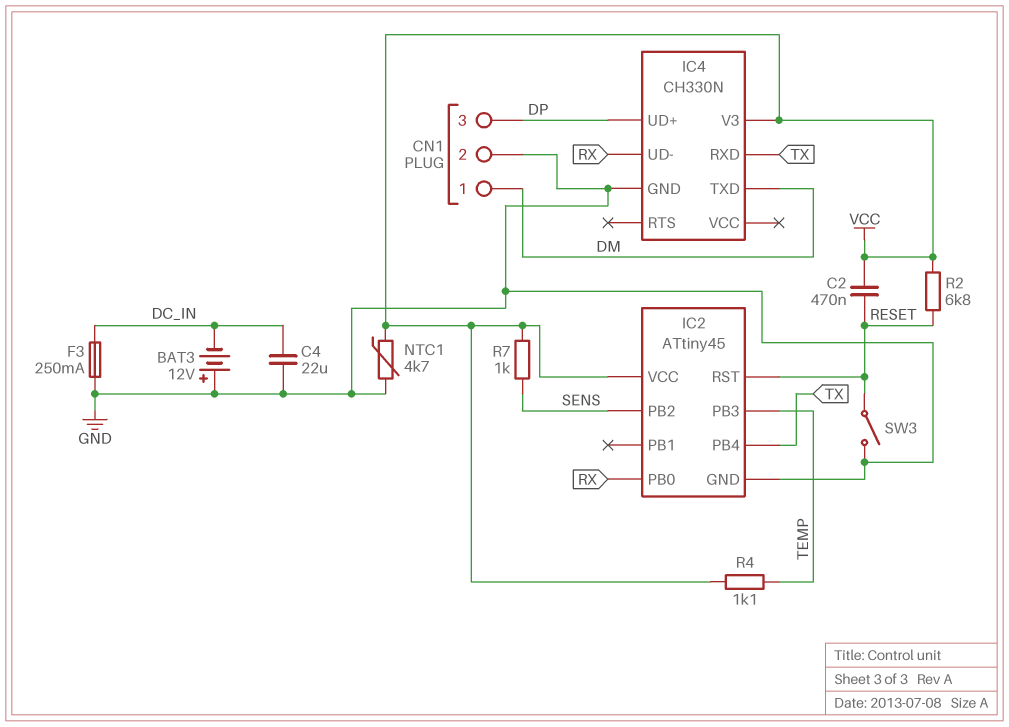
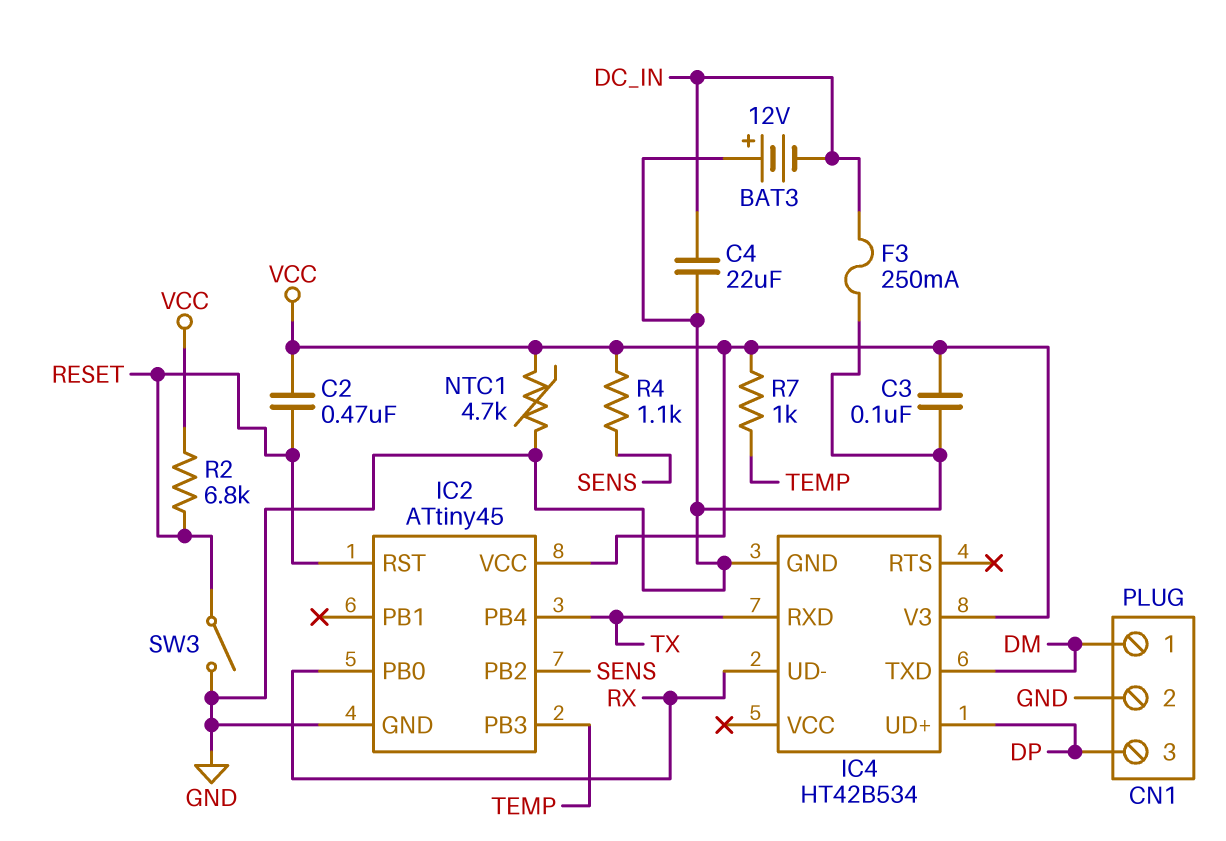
C3: none -> 100nF (GND, VCC)
IC4: CH330N -> HT42B534
R4: 1.1k (TEMP, VCC) -> 1.1k (SENS, VCC)
R7: 1k (SENS, VCC) -> 1k (TEMP, VCC)

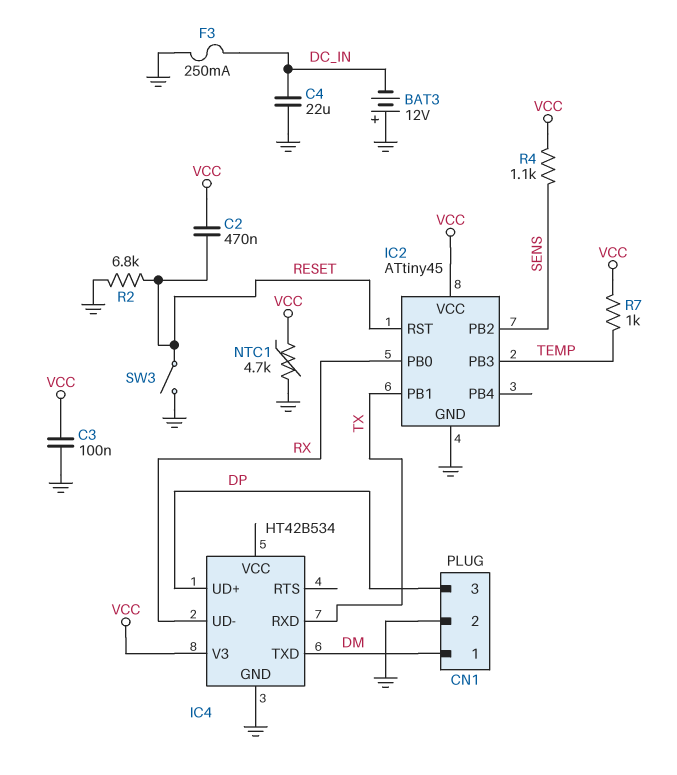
IC2 pin PB1: none -> TX
IC2 pin PB4: TX -> none
R2: 6.8k (RESET, VCC) -> 6.8k (GND, RESET)

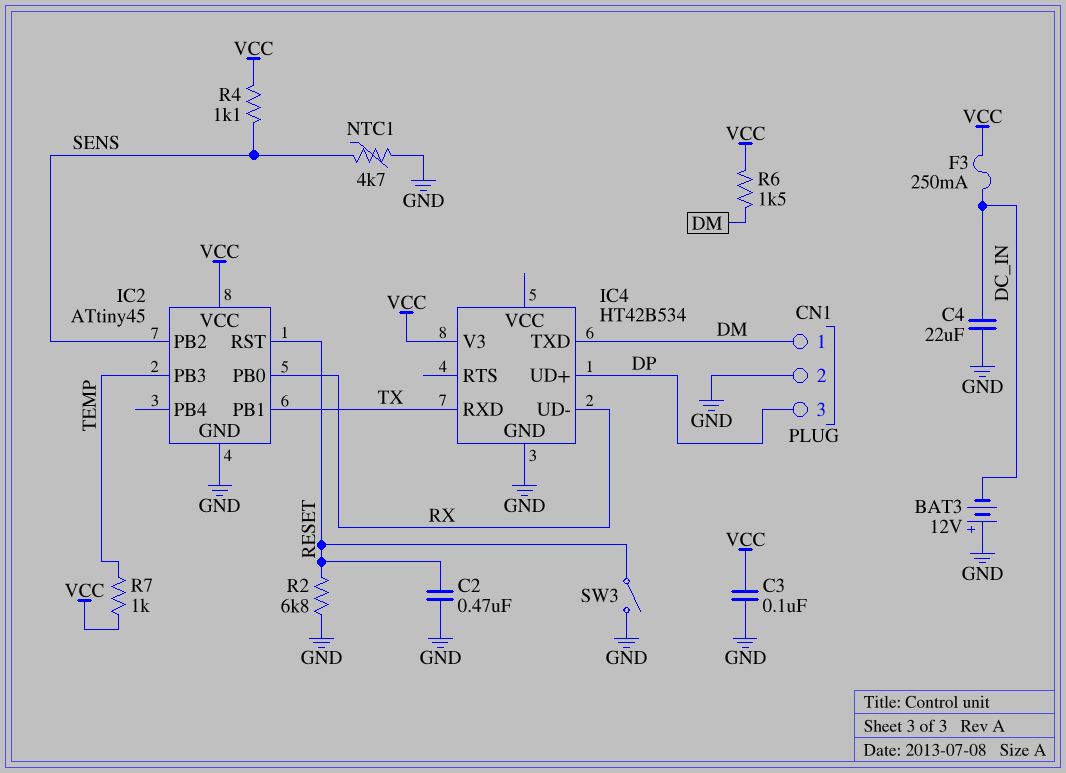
C2: 470nF (RESET, VCC) -> 470nF (GND, RESET)
F3: 250mA (DC_IN, GND) -> 250mA (DC_IN, VCC)
NTC1: 4.7k (GND, VCC) -> 4.7k (GND, SENS)
R6: none -> 1.5k (DM, VCC)

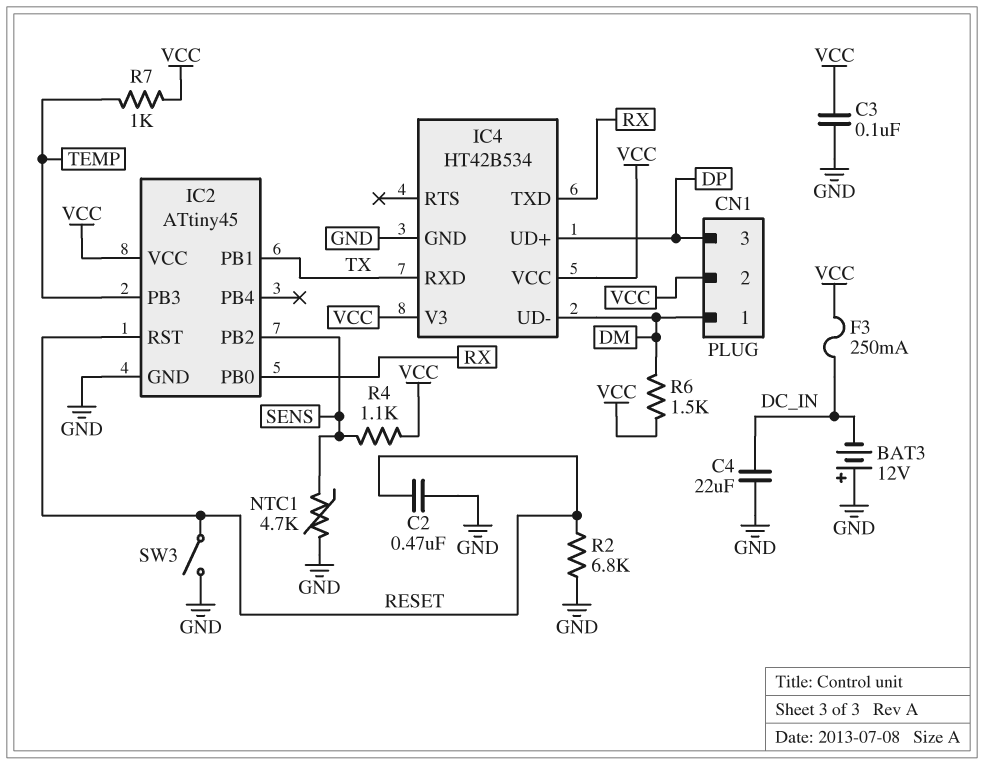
CN1 pin 2: GND -> VCC
IC4 pin TXD: DM -> RX
IC4 pin UD-: RX -> DM
IC4 pin VCC: none -> VCC

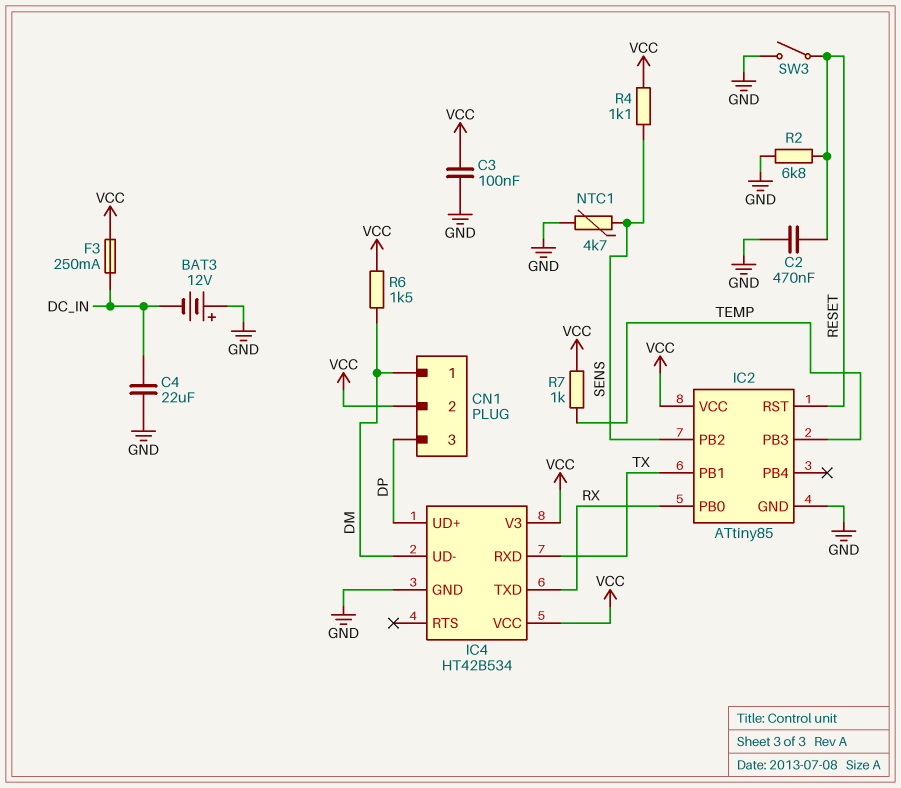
IC2: ATtiny45 -> ATtiny85

